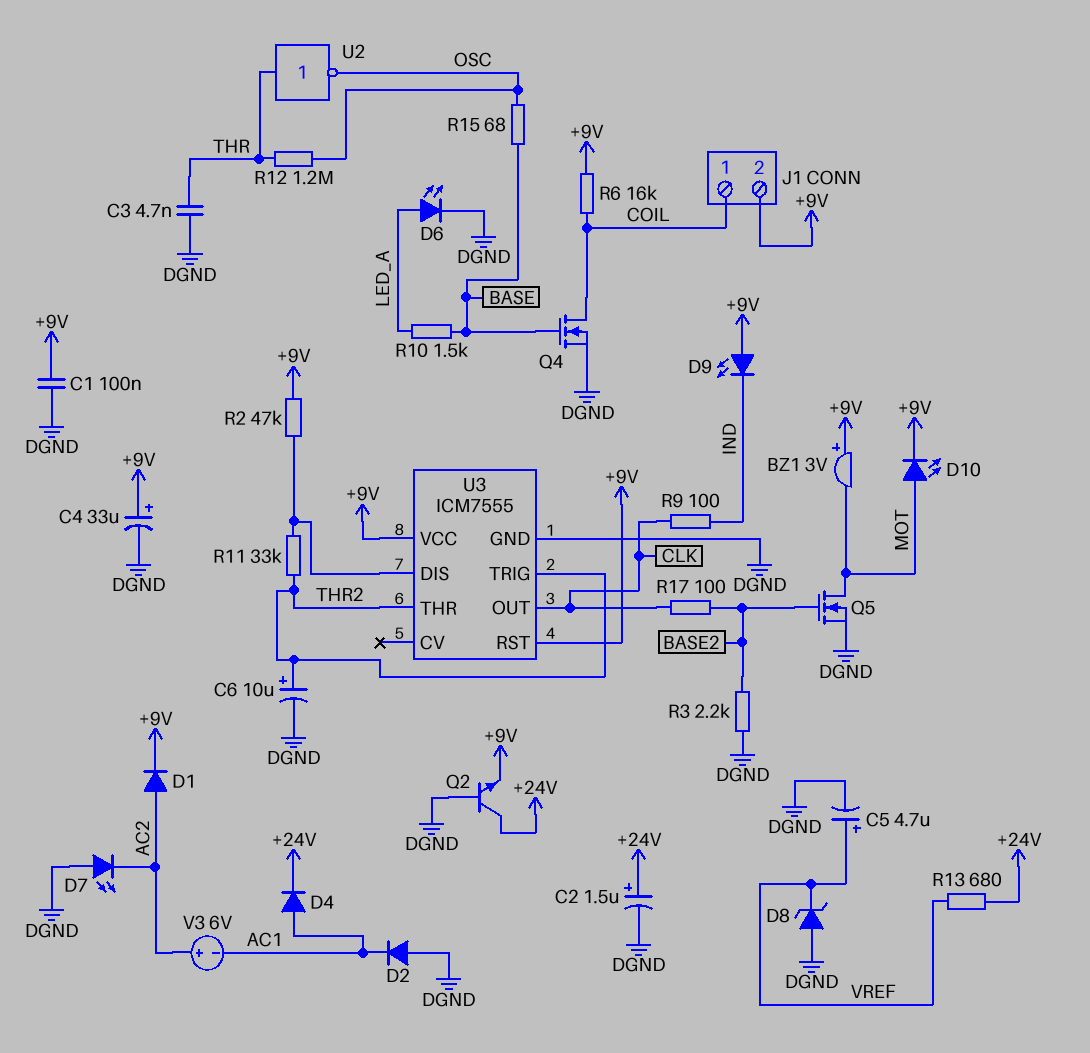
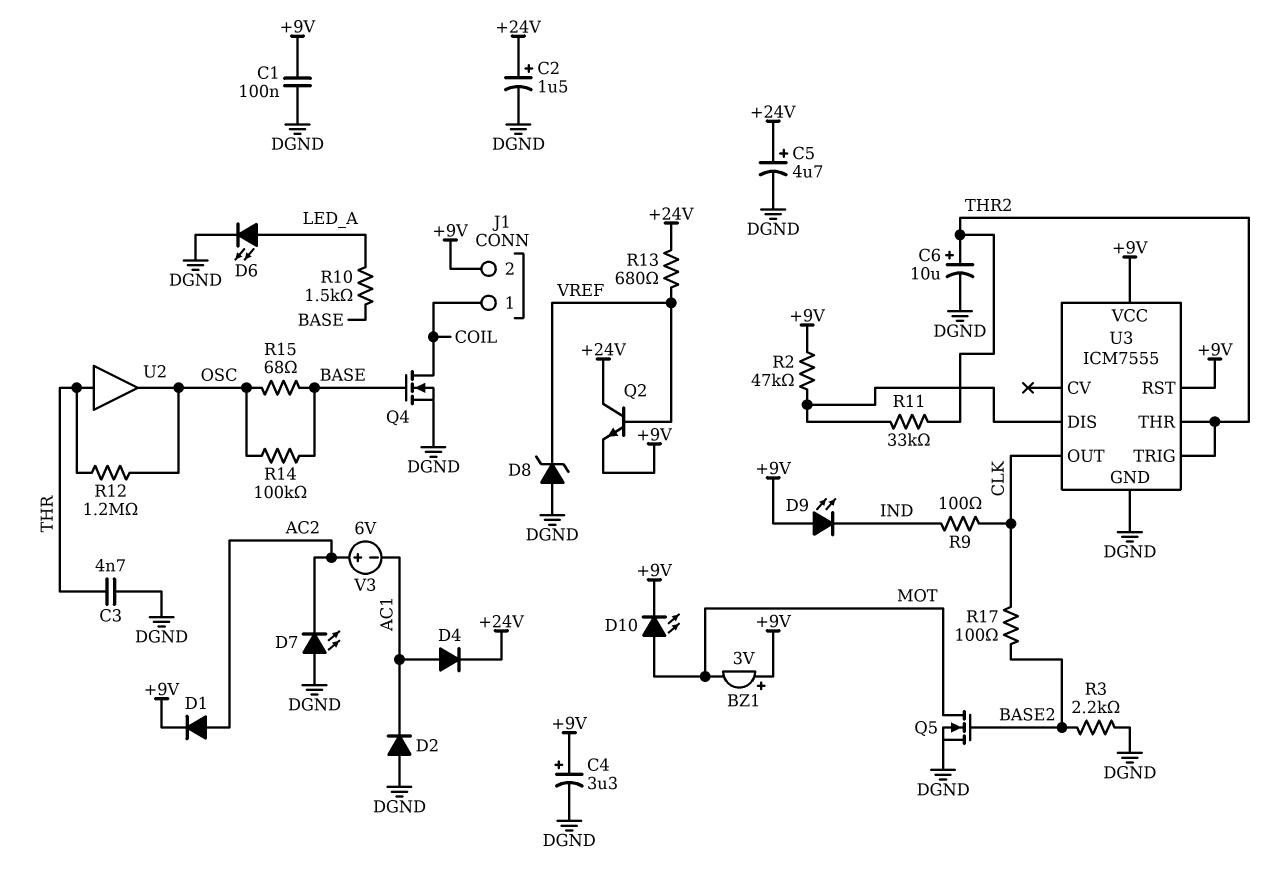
C4: 33uF (plus +9V, minus DGND) -> 3.3uF (plus +9V, minus DGND)
C5: 4.7uF (plus VREF, minus DGND) -> 4.7uF (plus +24V, minus DGND)
Q2: NPN (B DGND, C +24V, E +9V) -> NPN (B VREF, C +24V, E +9V)
R6: 16k (+9V, COIL) -> none
R14: none -> 100k (BASE, OSC)
U2: NOT (in THR, out OSC) -> buffer (in THR, out OSC)

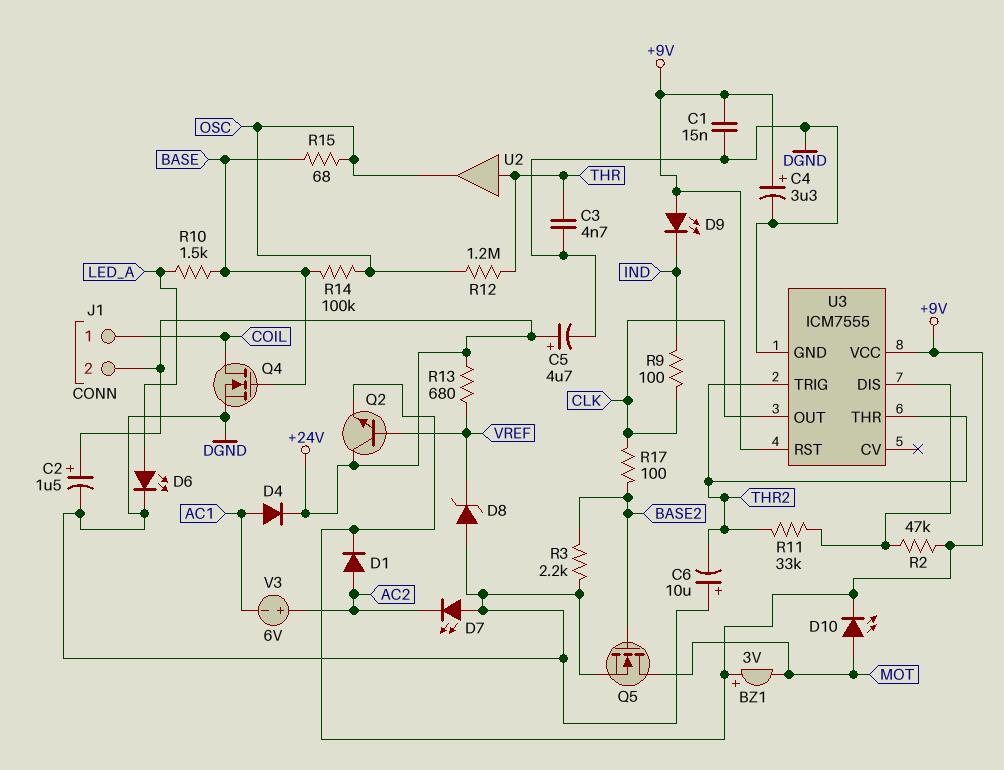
C1: 100nF (+9V, DGND) -> 15nF (+9V, DGND)
C6: 10uF (plus THR2, minus DGND) -> 10uF (plus DGND, minus THR2)
D2: diode (A DGND, K AC1) -> none
J1 pin 2: +9V -> +24V

